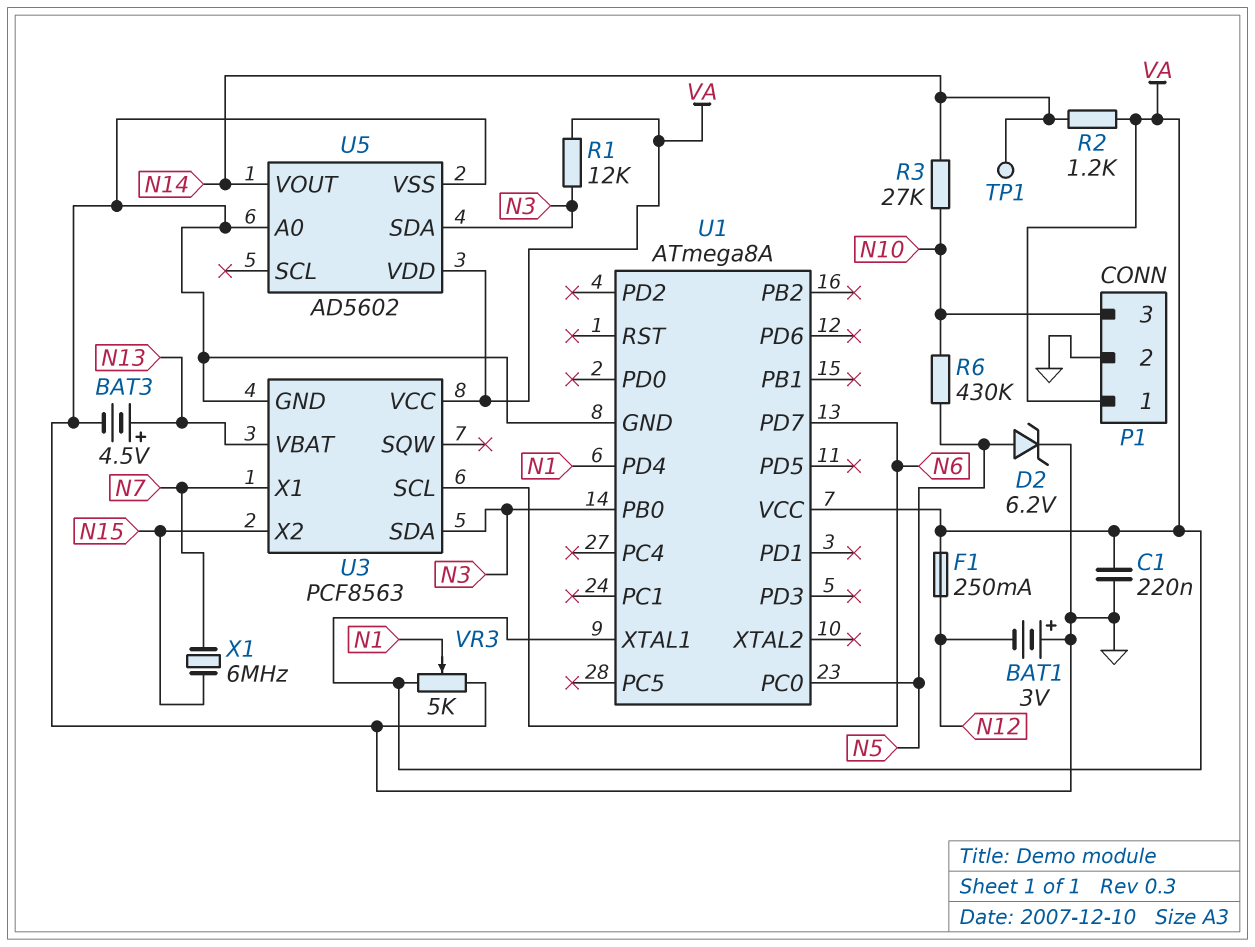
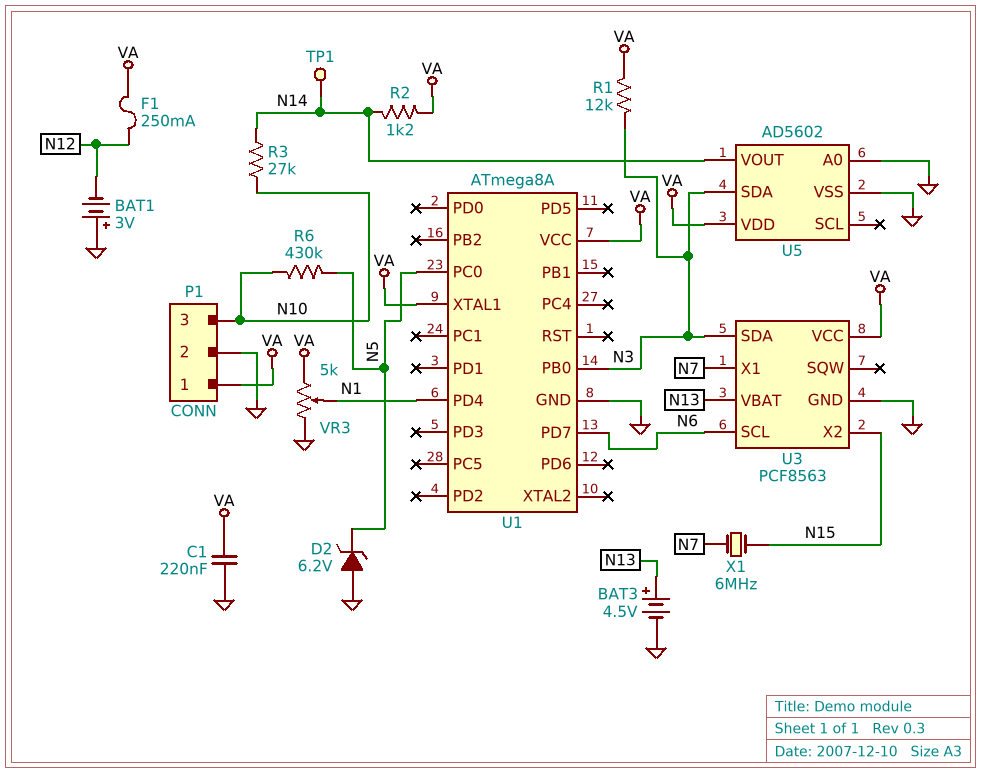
D2: zener 6.2V (A N5, K GND) -> zener 6.2V (A GND, K N5)

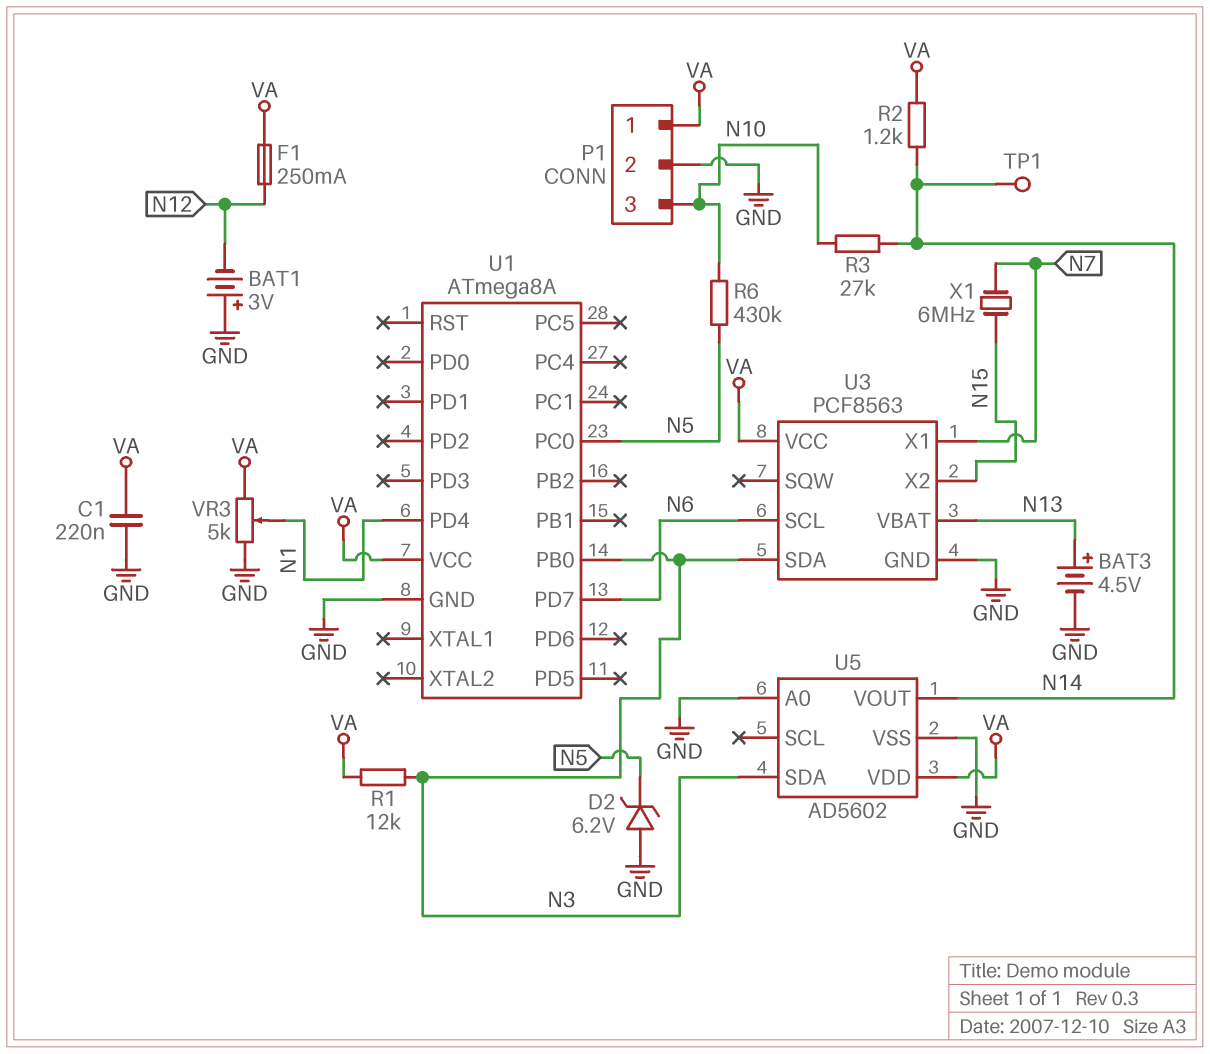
U1 pin XTAL1: VA -> none

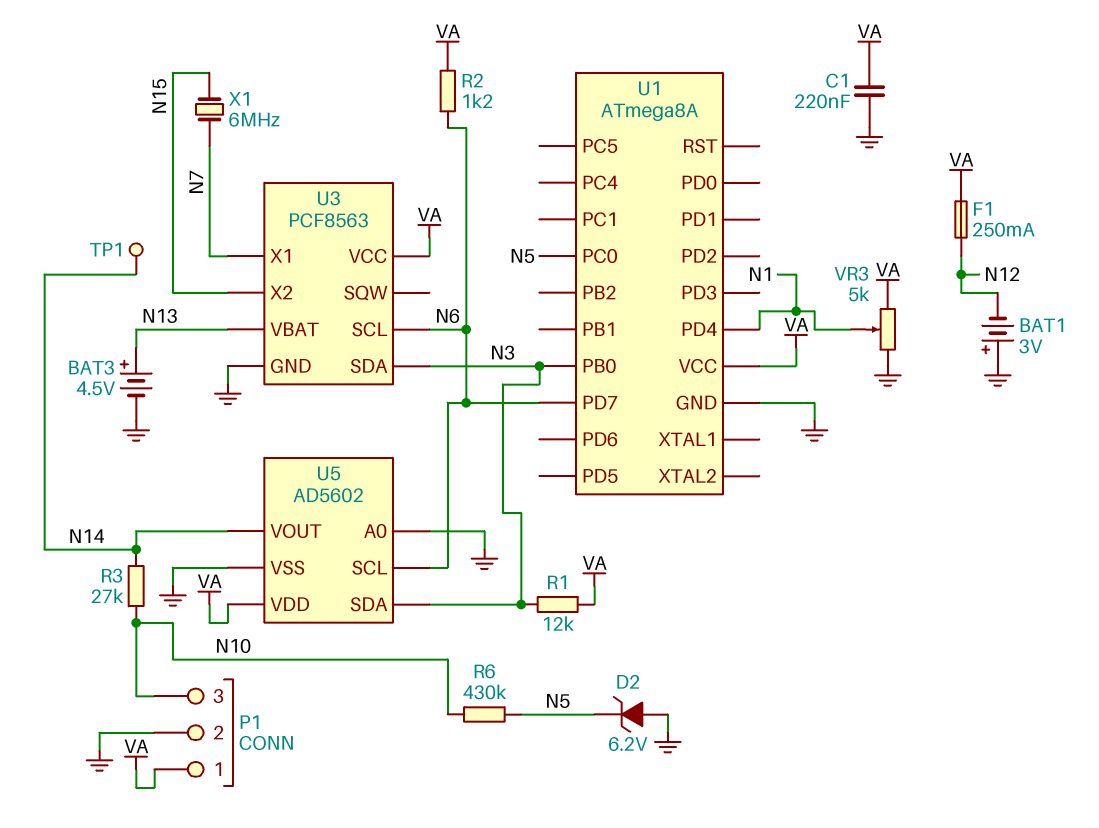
R2: 1.2k (N14, VA) -> 1.2k (N6, VA)
U5 pin SCL: none -> N6

